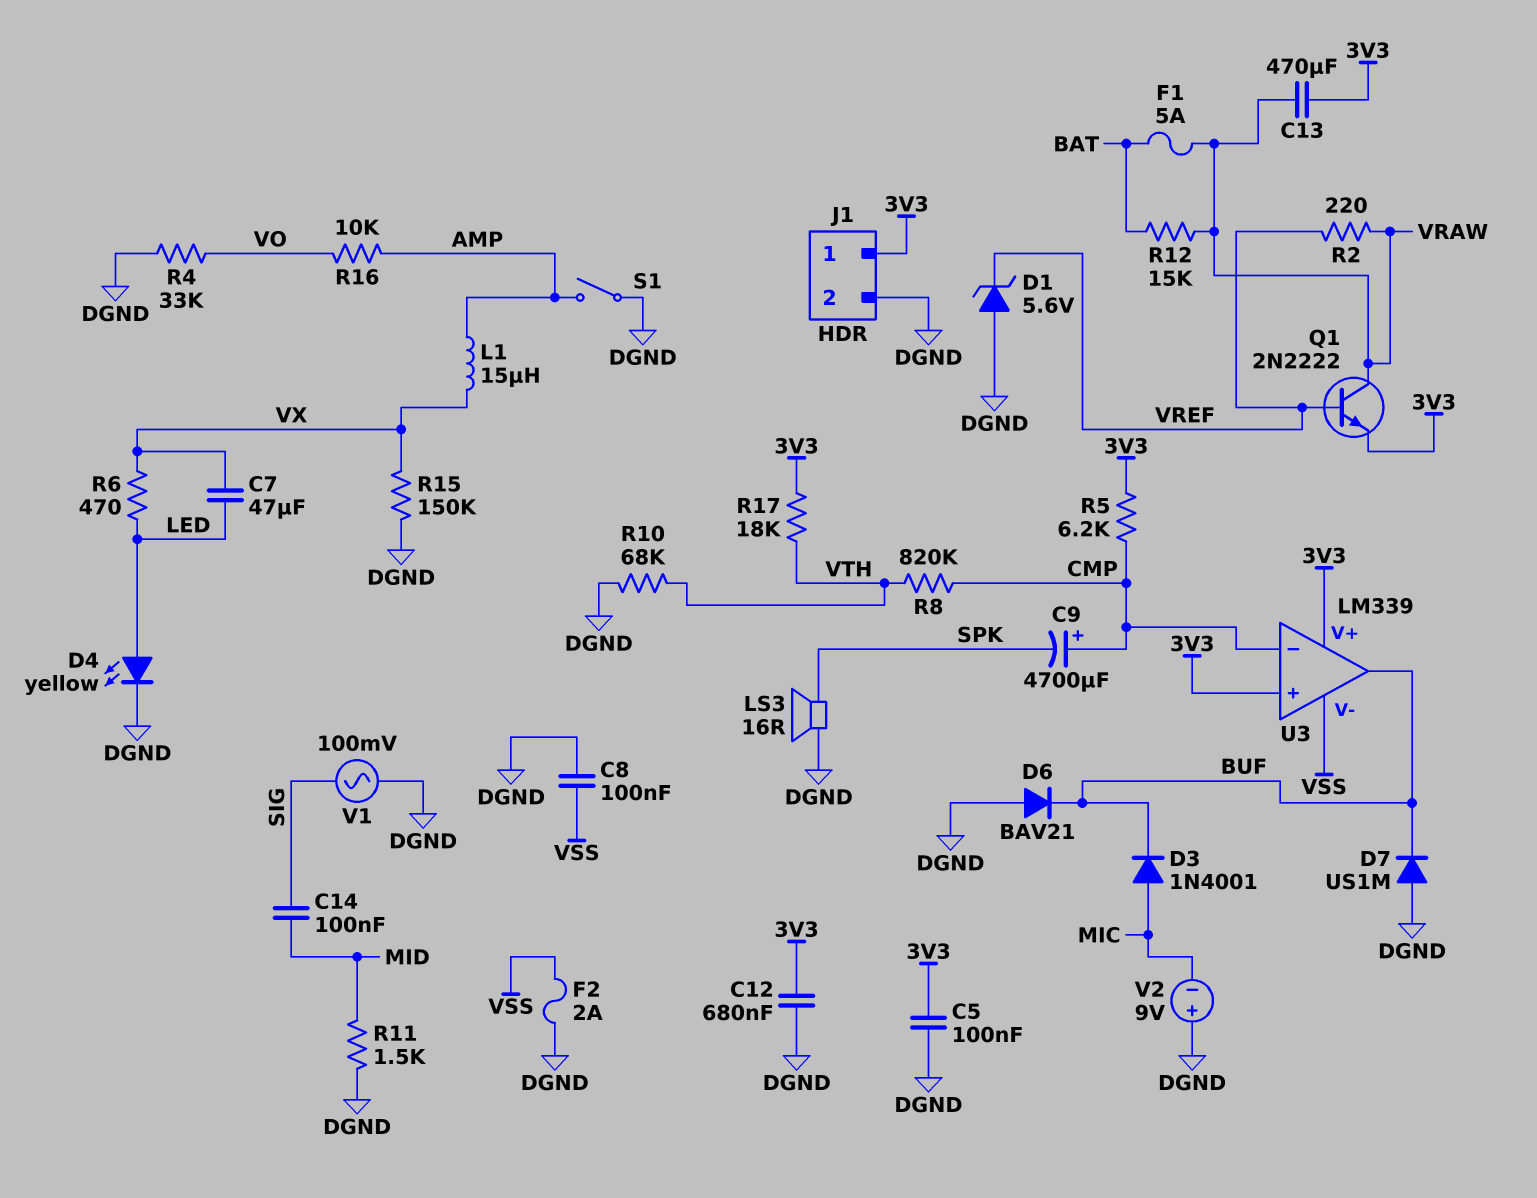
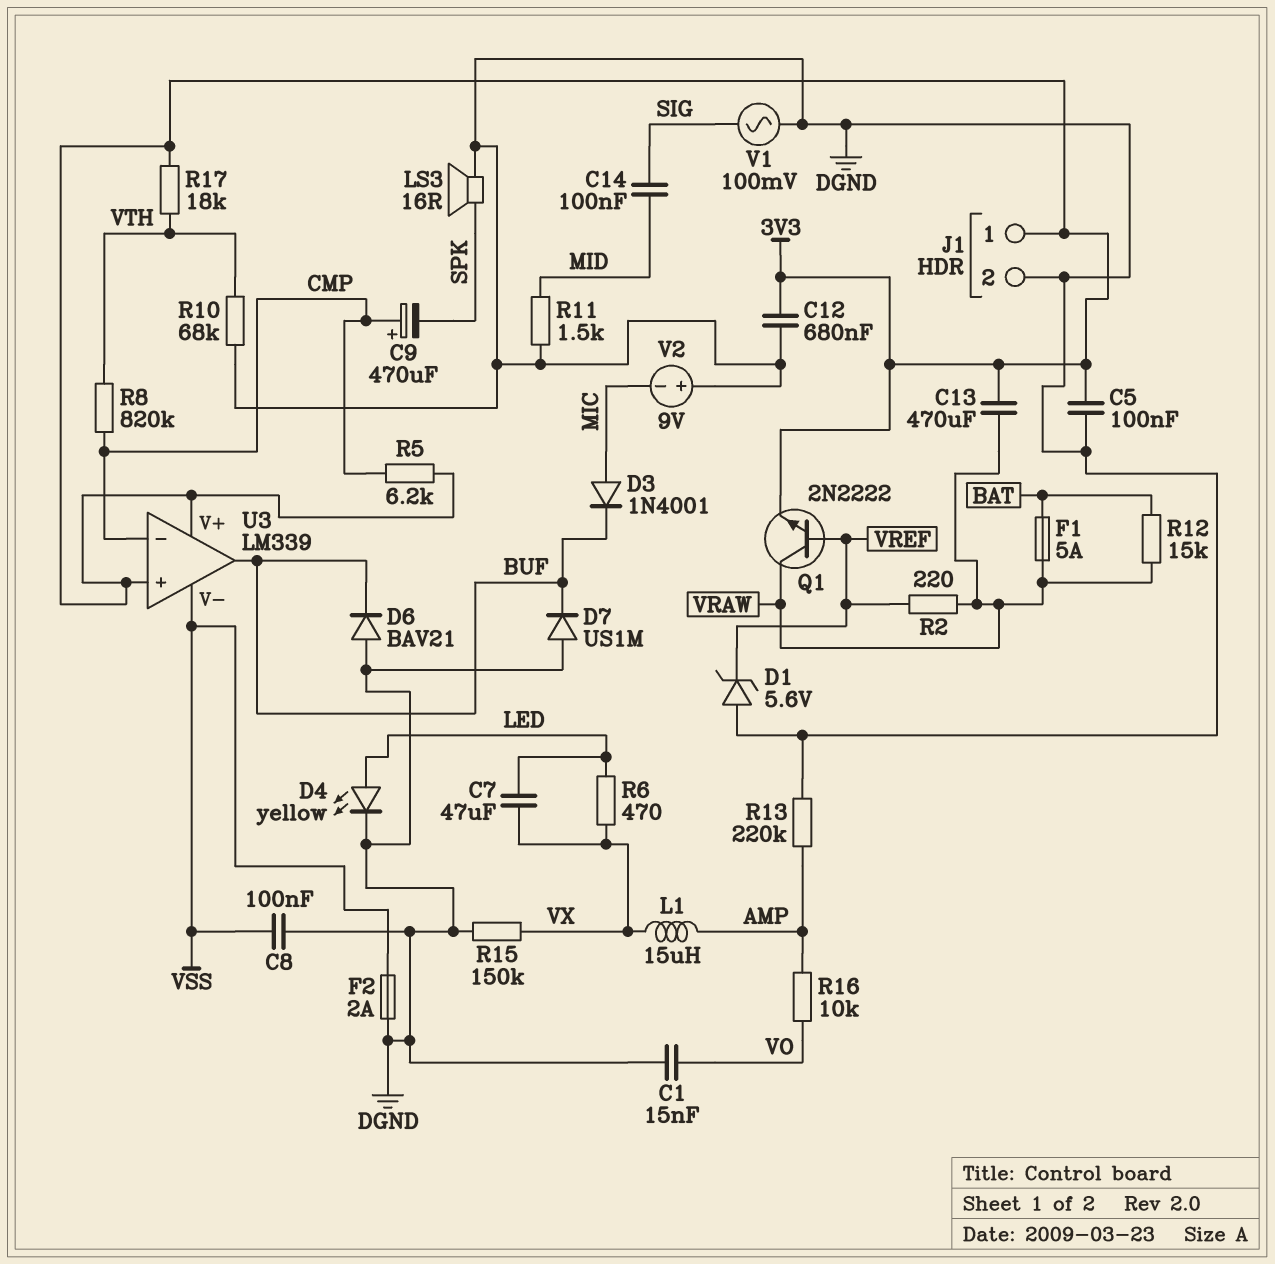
C1: none -> 15nF (DGND, VO)
C9: 4700uF (plus CMP, minus SPK) -> 470uF (plus CMP, minus SPK)
R4: 33k (DGND, VO) -> none
R13: none -> 220k (AMP, DGND)
S1: switch (AMP, DGND) -> none

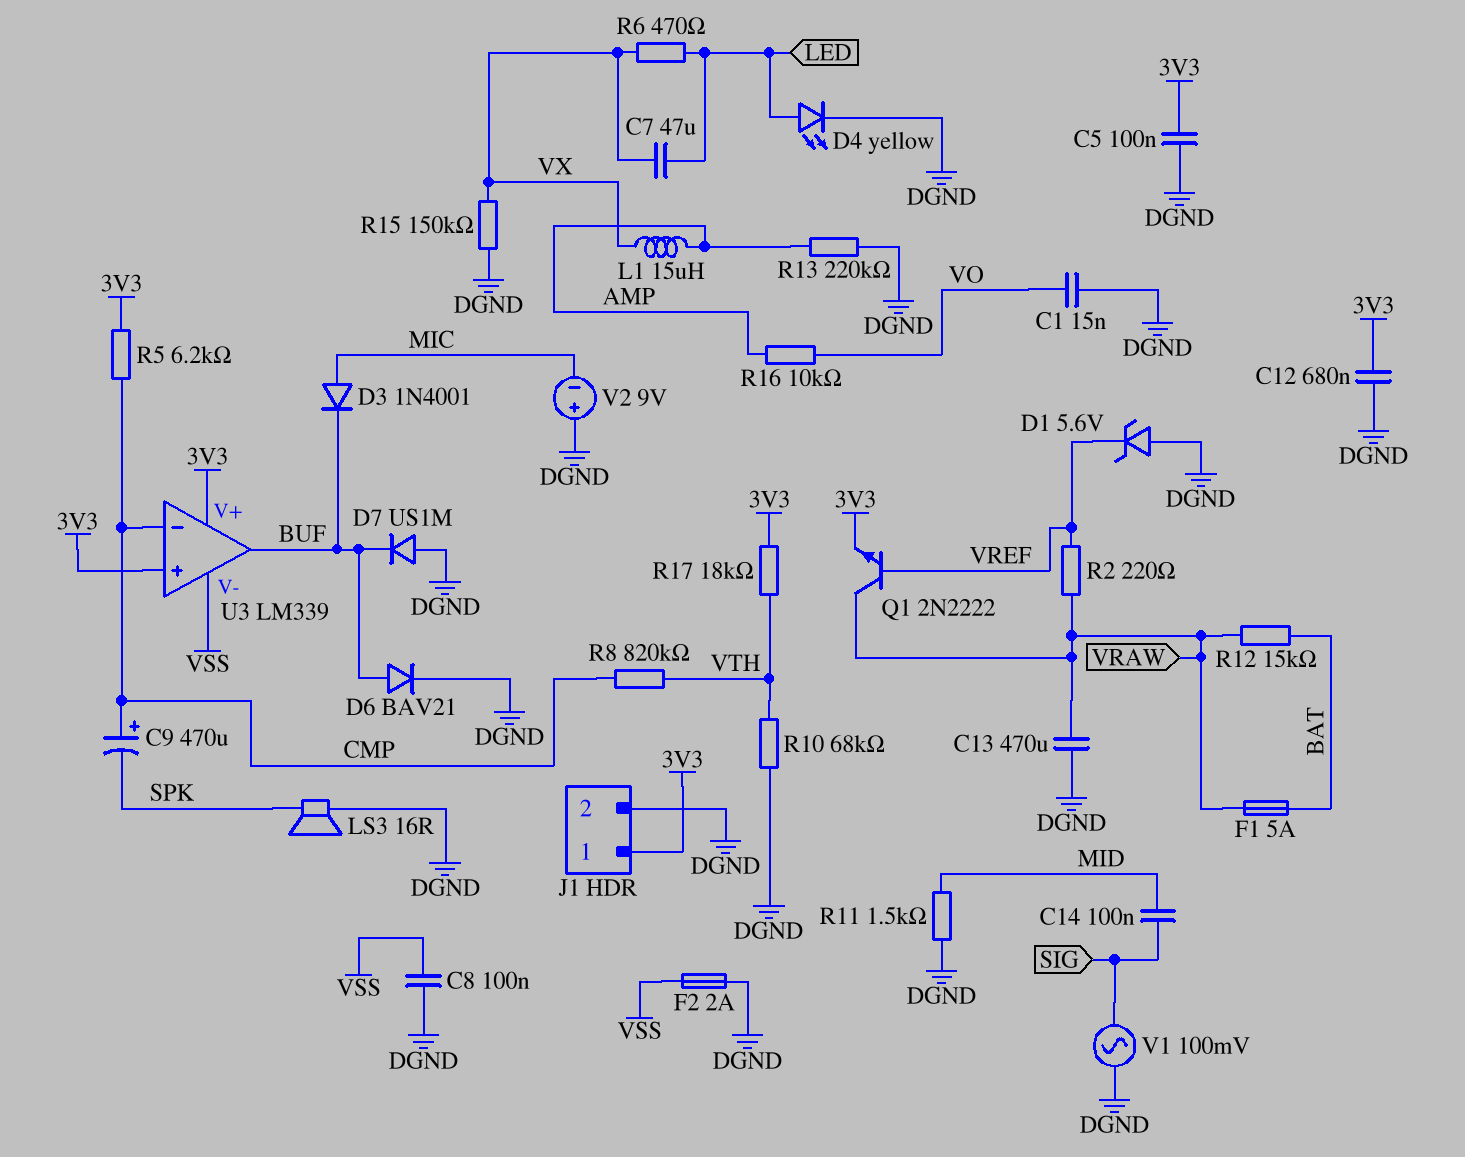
C13: 470uF (3V3, VRAW) -> 470uF (DGND, VRAW)
D6: diode BAV21 (A DGND, K BUF) -> diode BAV21 (A BUF, K DGND)

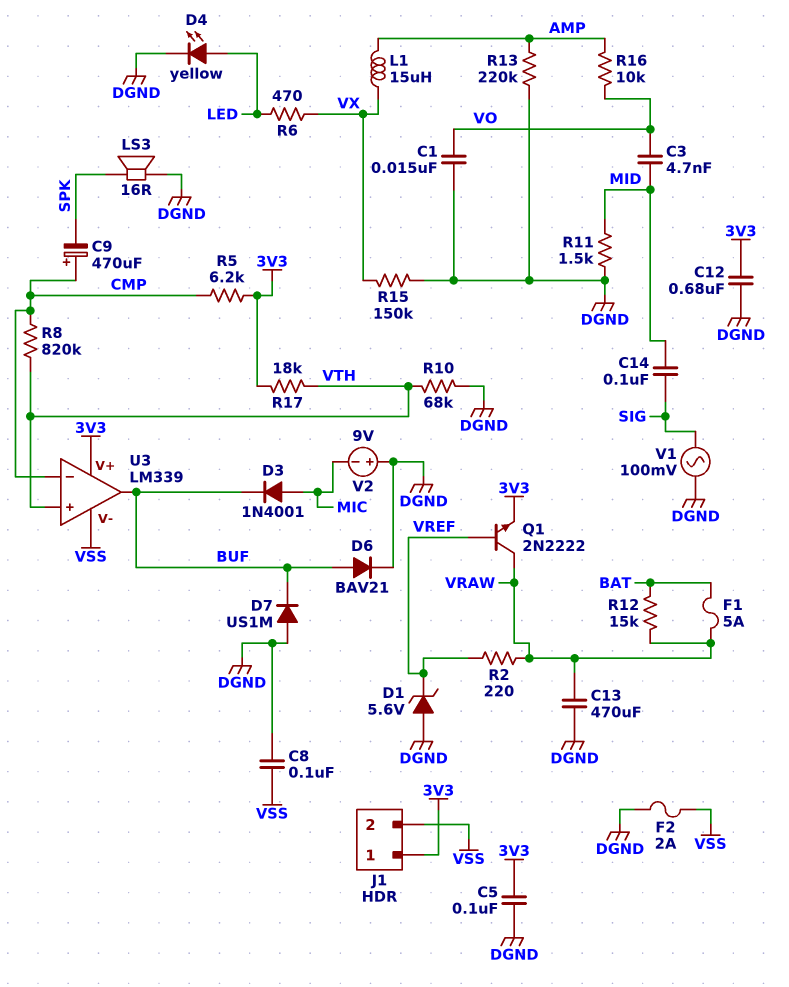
C3: none -> 4.7nF (MID, VO)
C7: 47uF (LED, VX) -> none
J1 pin 2: DGND -> VSS
U3 pin in+: 3V3 -> VTH

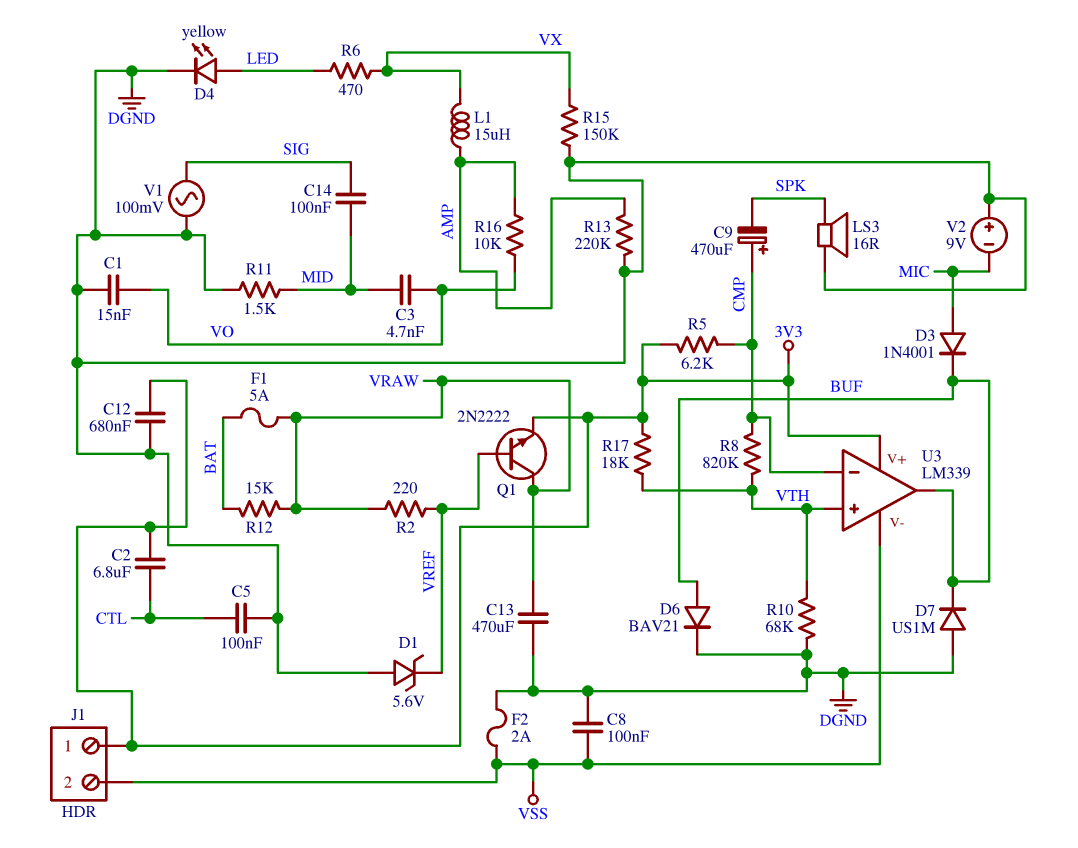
C2: none -> 6.8uF (3V3, CTL)
C5: 100nF (3V3, DGND) -> 100nF (CTL, DGND)

